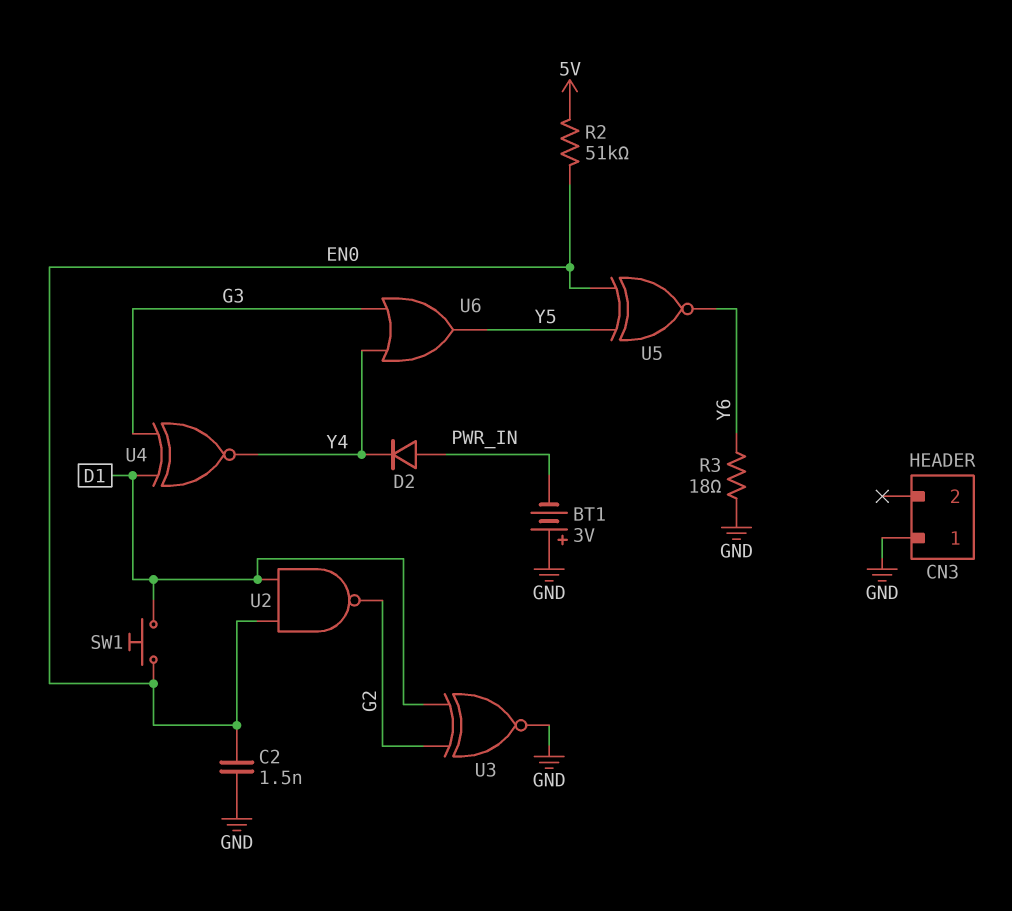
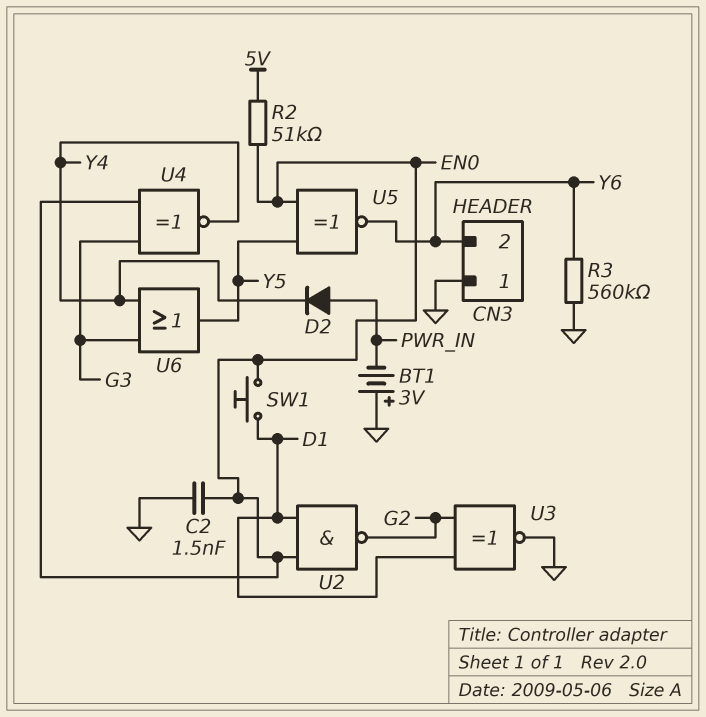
CN3 pin 2: none -> Y6
R3: 18 (GND, Y6) -> 560k (GND, Y6)
U4: XNOR (in D1, in G3, out Y4) -> XNOR (in EN0, in G3, out Y4)

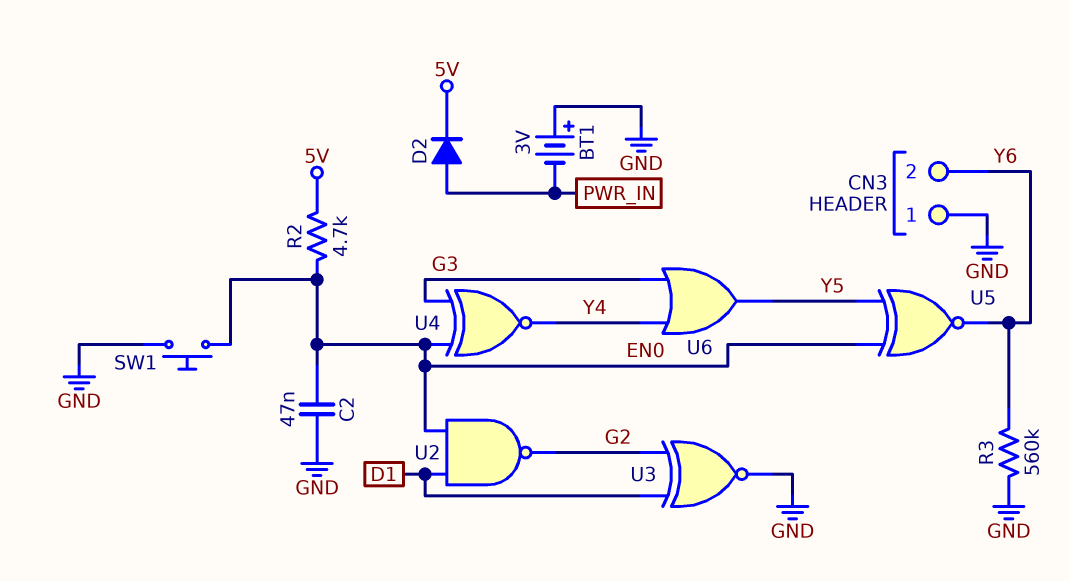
C2: 1.5nF (EN0, GND) -> 47nF (EN0, GND)
D2: diode (A PWR_IN, K Y4) -> diode (A PWR_IN, K 5V)
R2: 51k (5V, EN0) -> 4.7k (5V, EN0)
SW1: button (D1, EN0) -> button (EN0, GND)

